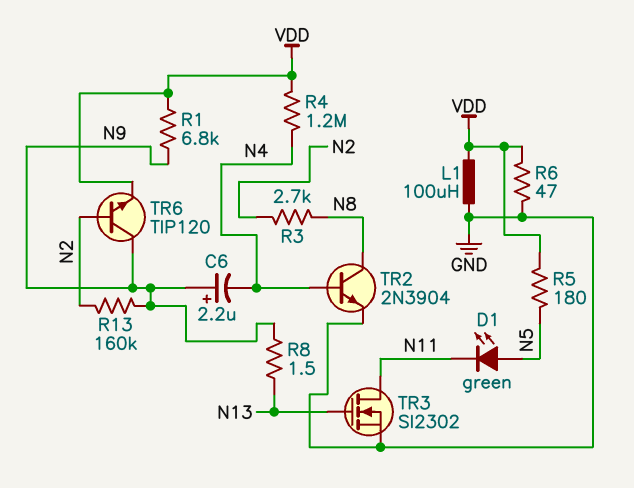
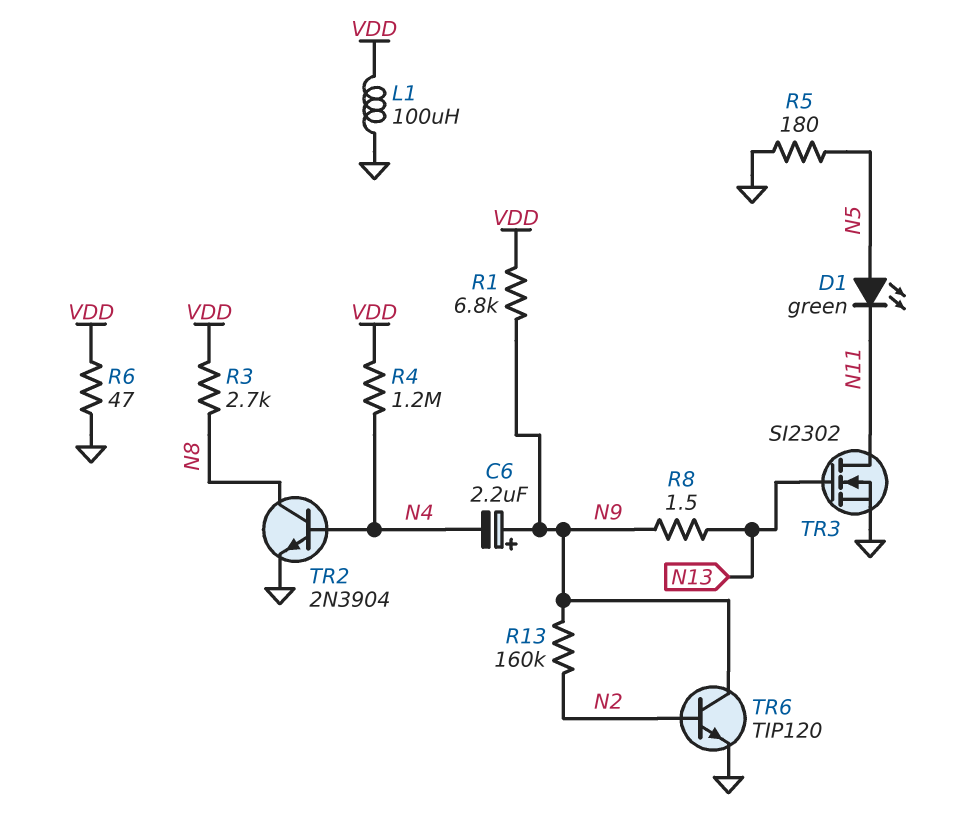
R3: 2.7k (N2, N8) -> 2.7k (N8, VDD)
R5: 180 (N5, VDD) -> 180 (GND, N5)
TR6: NPN TIP120 (B N2, C N9, E VDD) -> NPN TIP120 (B N2, C N9, E GND)

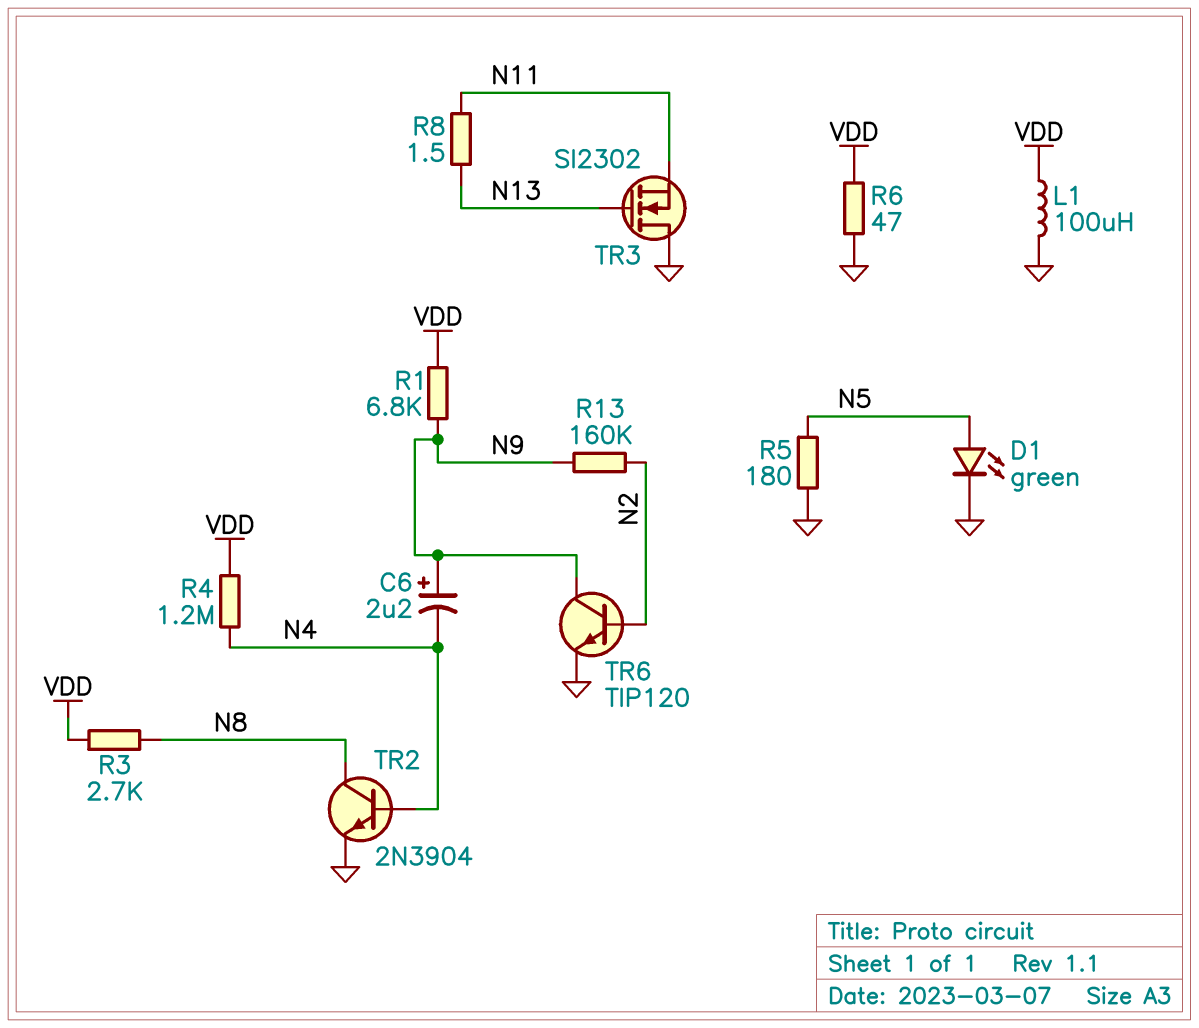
D1: LED green (A N5, K N11) -> LED green (A N5, K GND)
R8: 1.5 (N9, N13) -> 1.5 (N11, N13)
TR3: NMOS SI2302 (G N13, D N11, S GND) -> NMOS SI2302 (G N13, D GND, S N11)

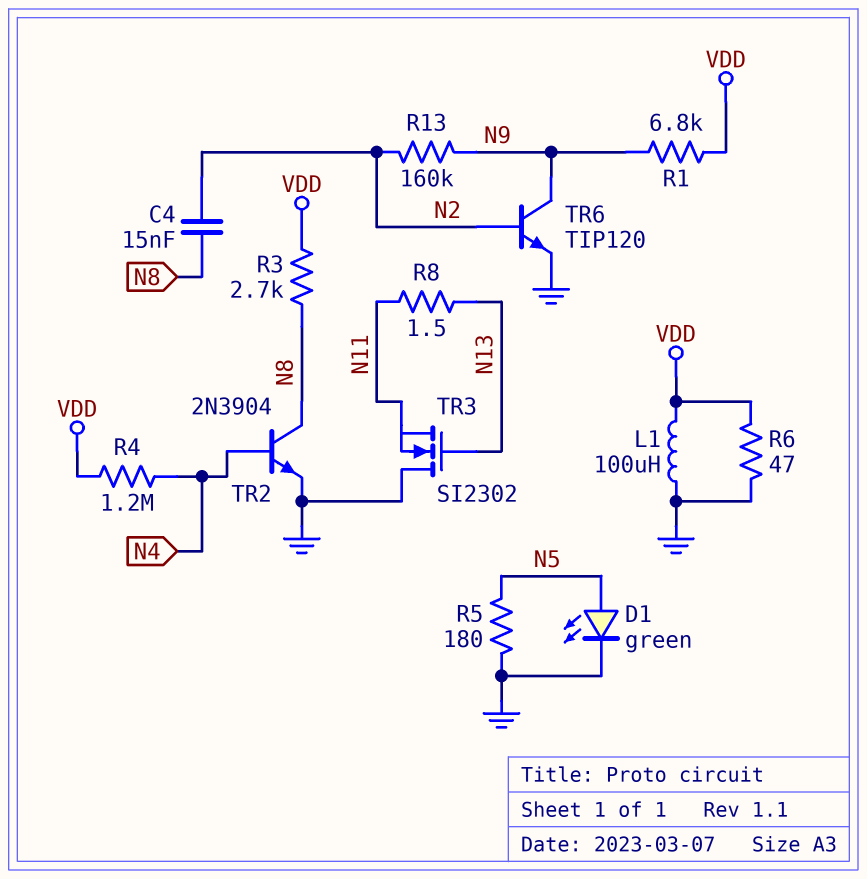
C4: none -> 15nF (N2, N8)
C6: 2.2uF (plus N9, minus N4) -> none

